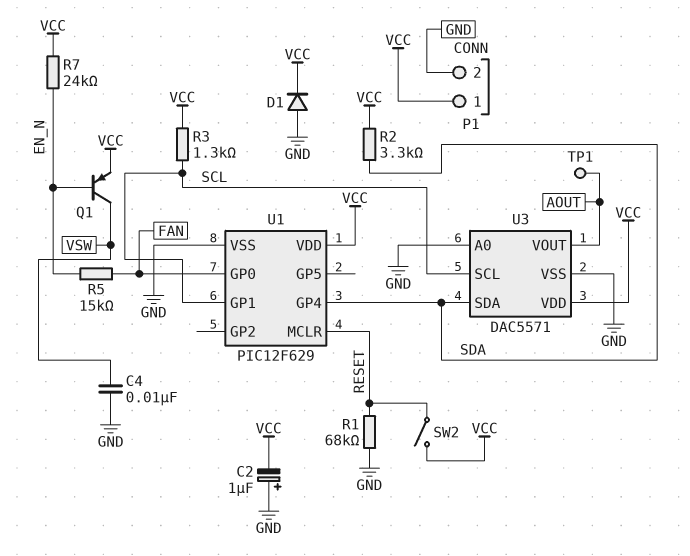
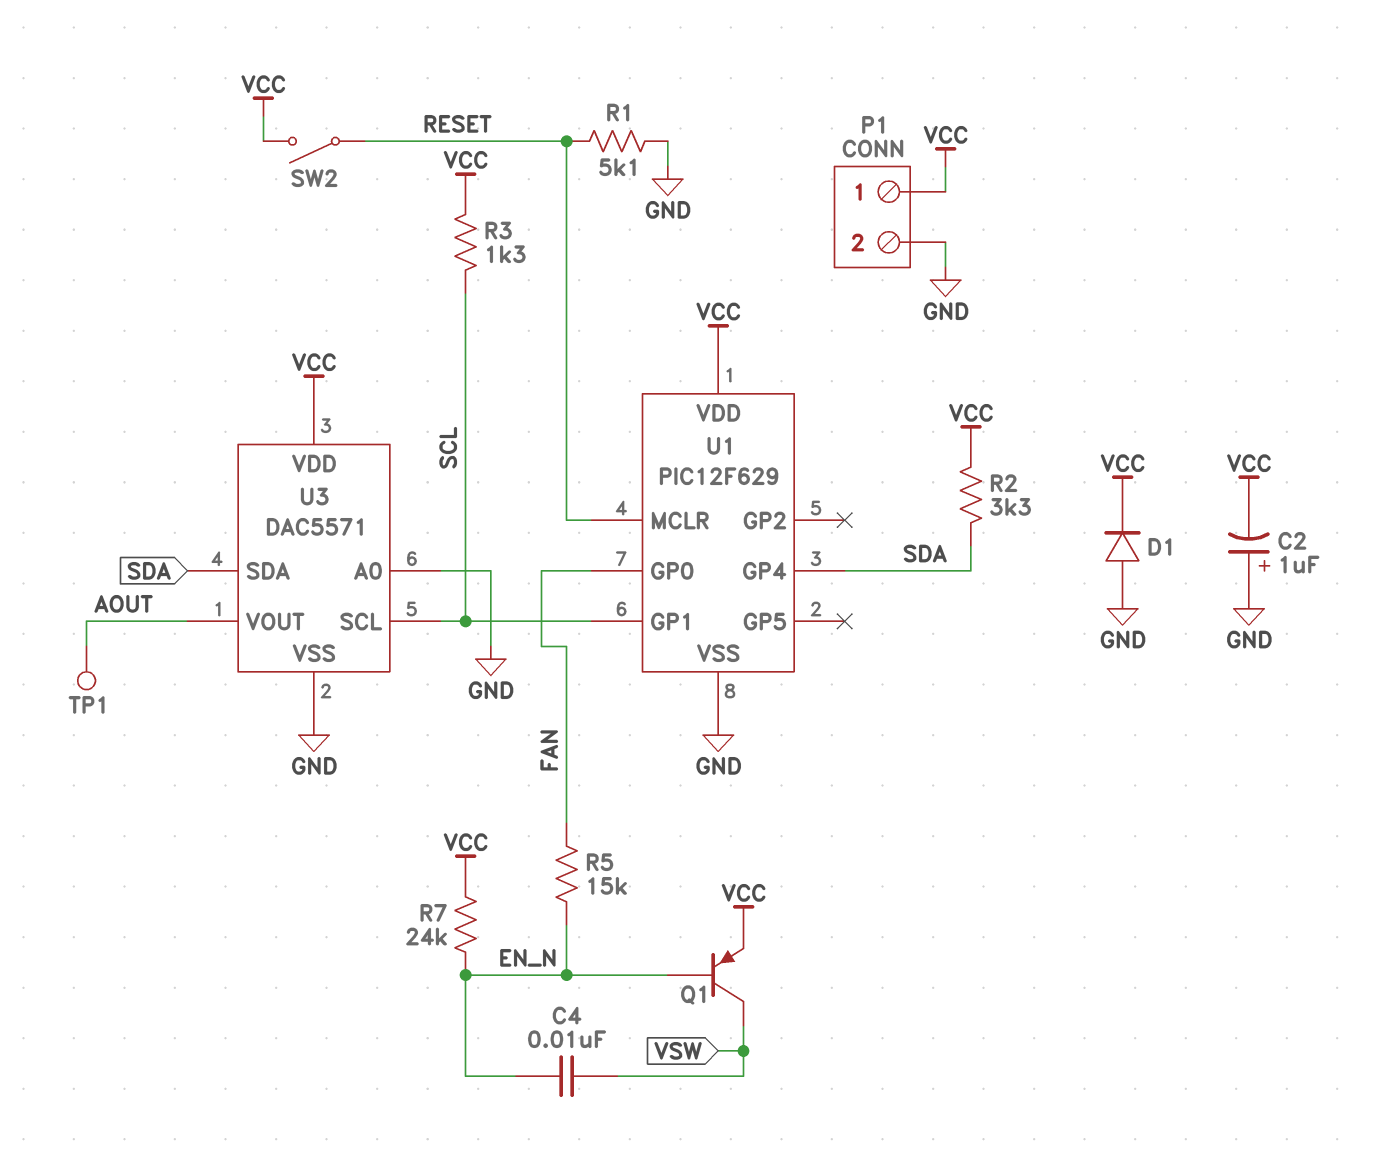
C4: 10nF (GND, VSW) -> 10nF (EN_N, VSW)
R1: 68k (GND, RESET) -> 5.1k (GND, RESET)

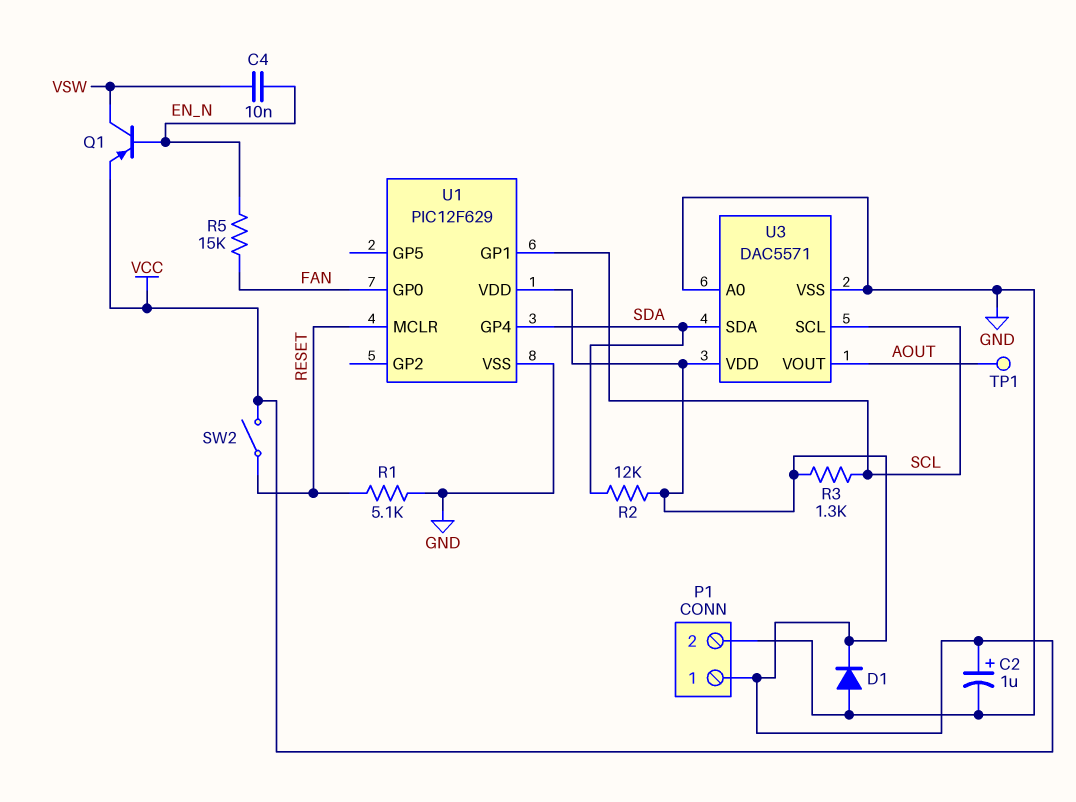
C2: 1uF (plus GND, minus VCC) -> 1uF (plus VCC, minus GND)
R2: 3.3k (SDA, VCC) -> 12k (SDA, VCC)
R7: 24k (EN_N, VCC) -> none

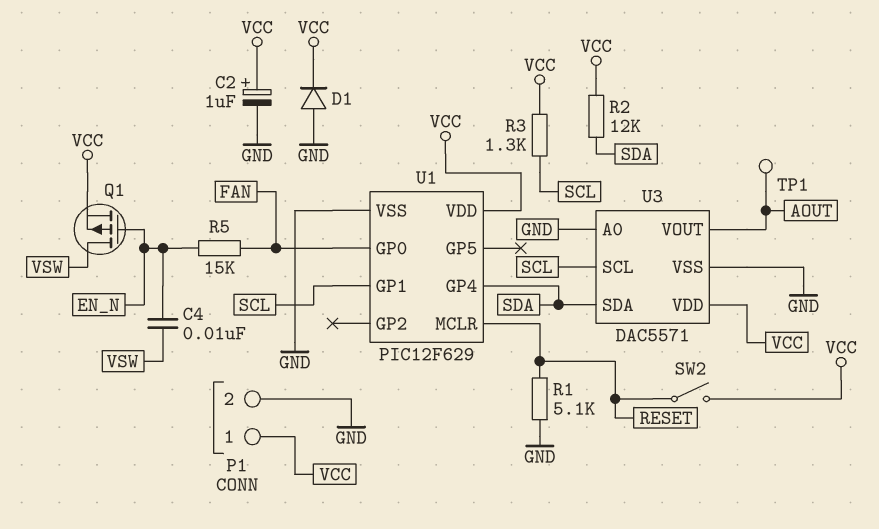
Q1: PNP (B EN_N, C VSW, E VCC) -> PMOS (G EN_N, D VSW, S VCC)

